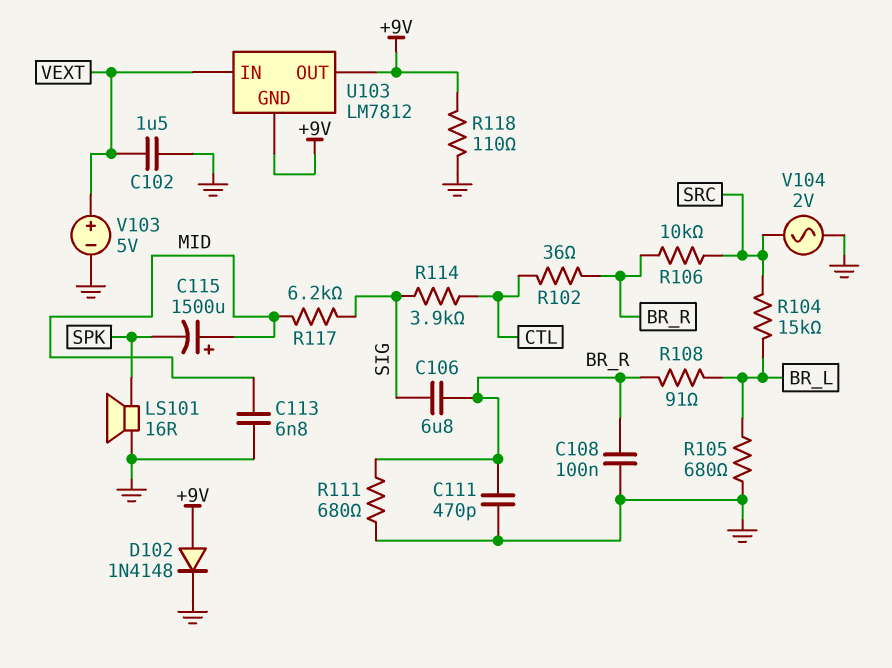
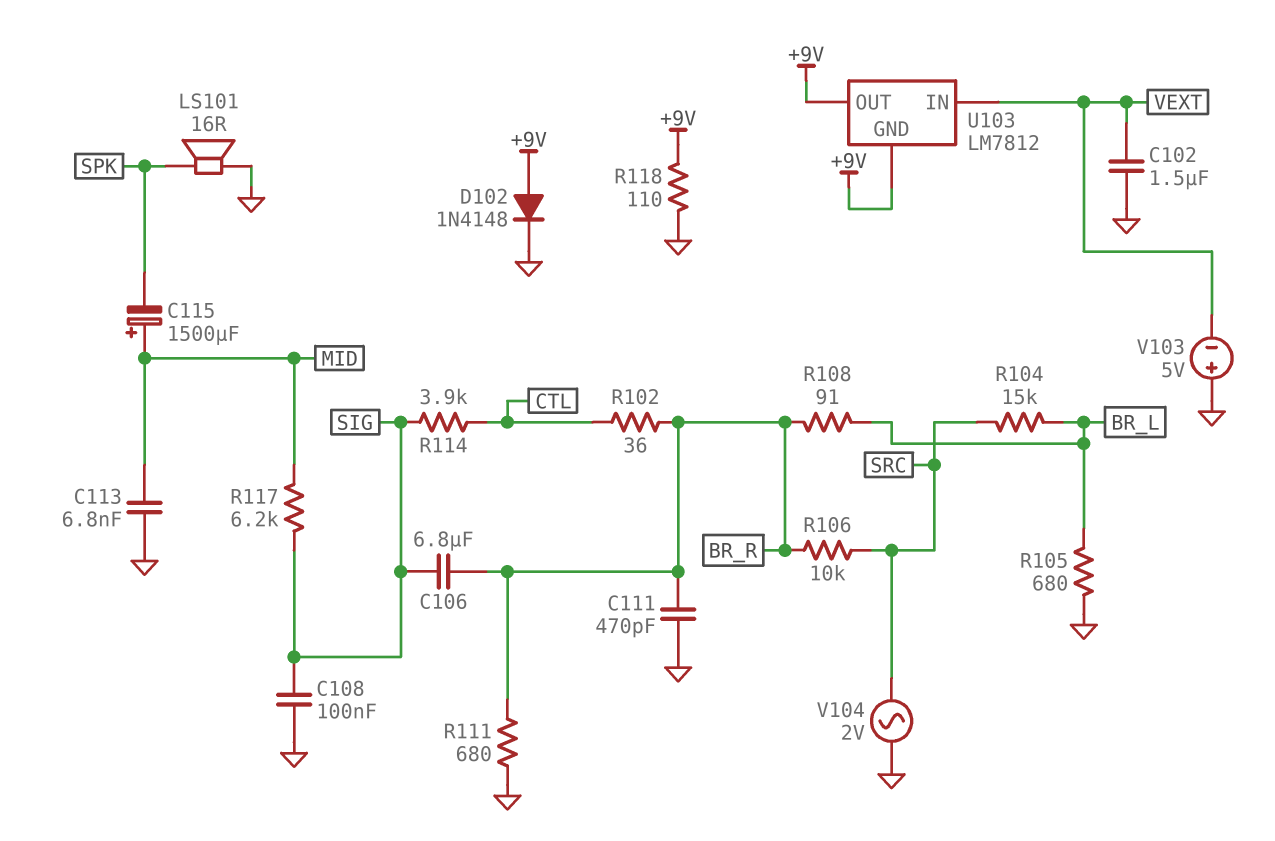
C108: 100nF (BR_R, GND) -> 100nF (GND, SIG)
V103: 5V (plus VEXT, minus GND) -> 5V (plus GND, minus VEXT)

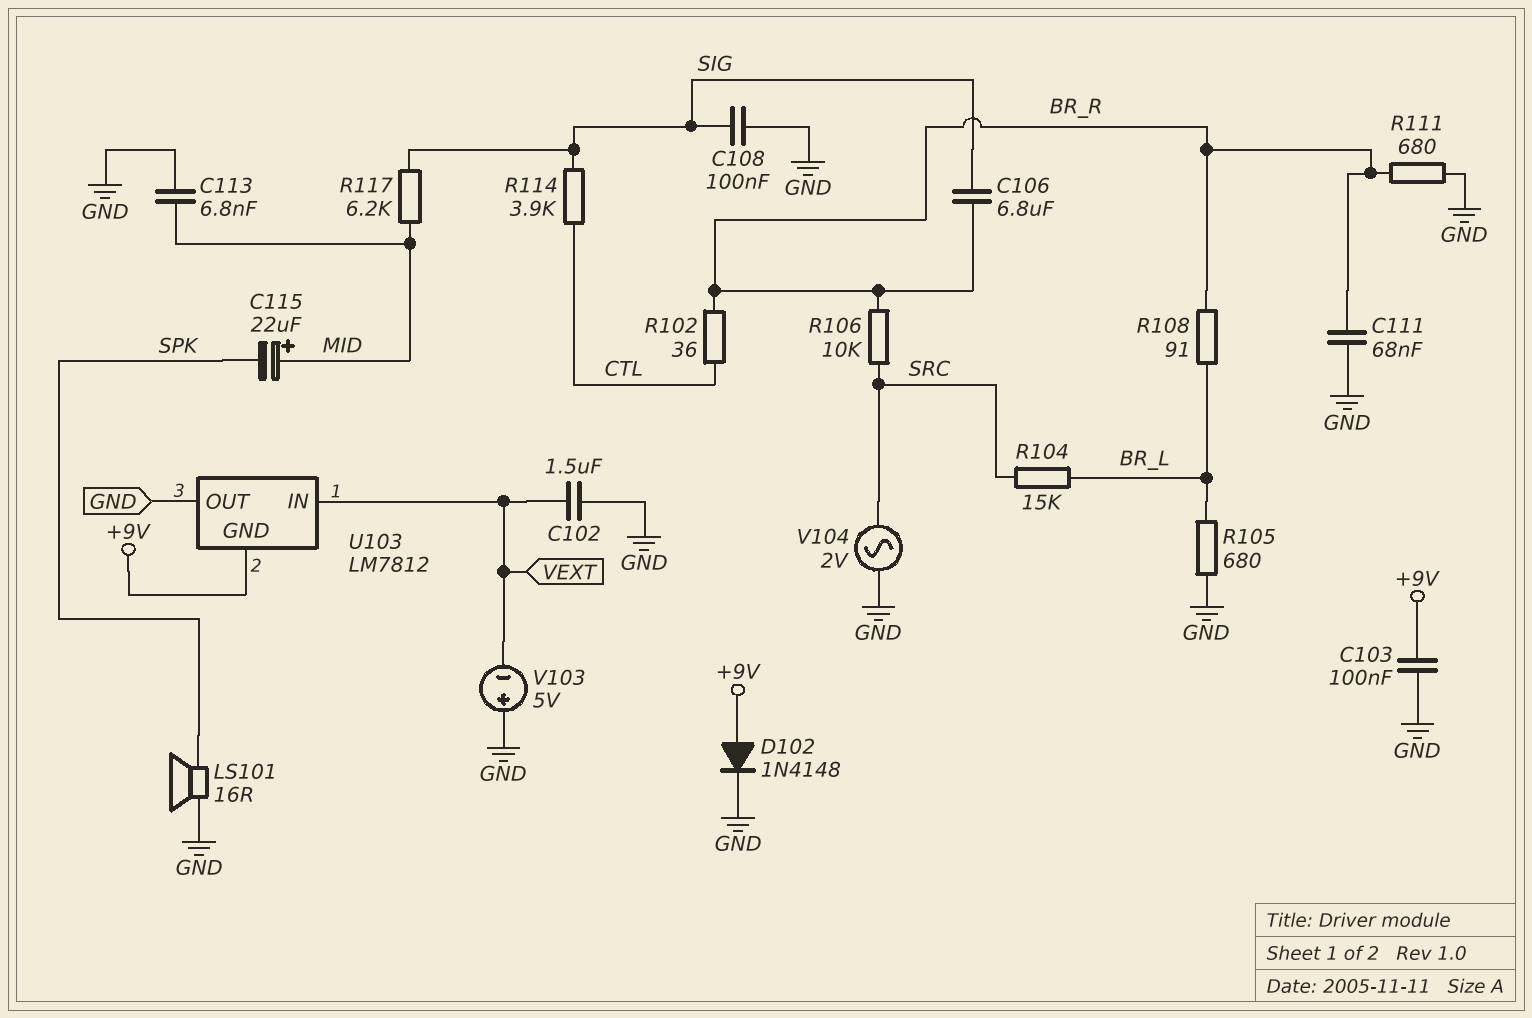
C103: none -> 100nF (+9V, GND)
C111: 470pF (BR_R, GND) -> 68nF (BR_R, GND)
C115: 1500uF (plus MID, minus SPK) -> 22uF (plus MID, minus SPK)
R118: 110 (+9V, GND) -> none
U103 pin OUT: +9V -> GND

